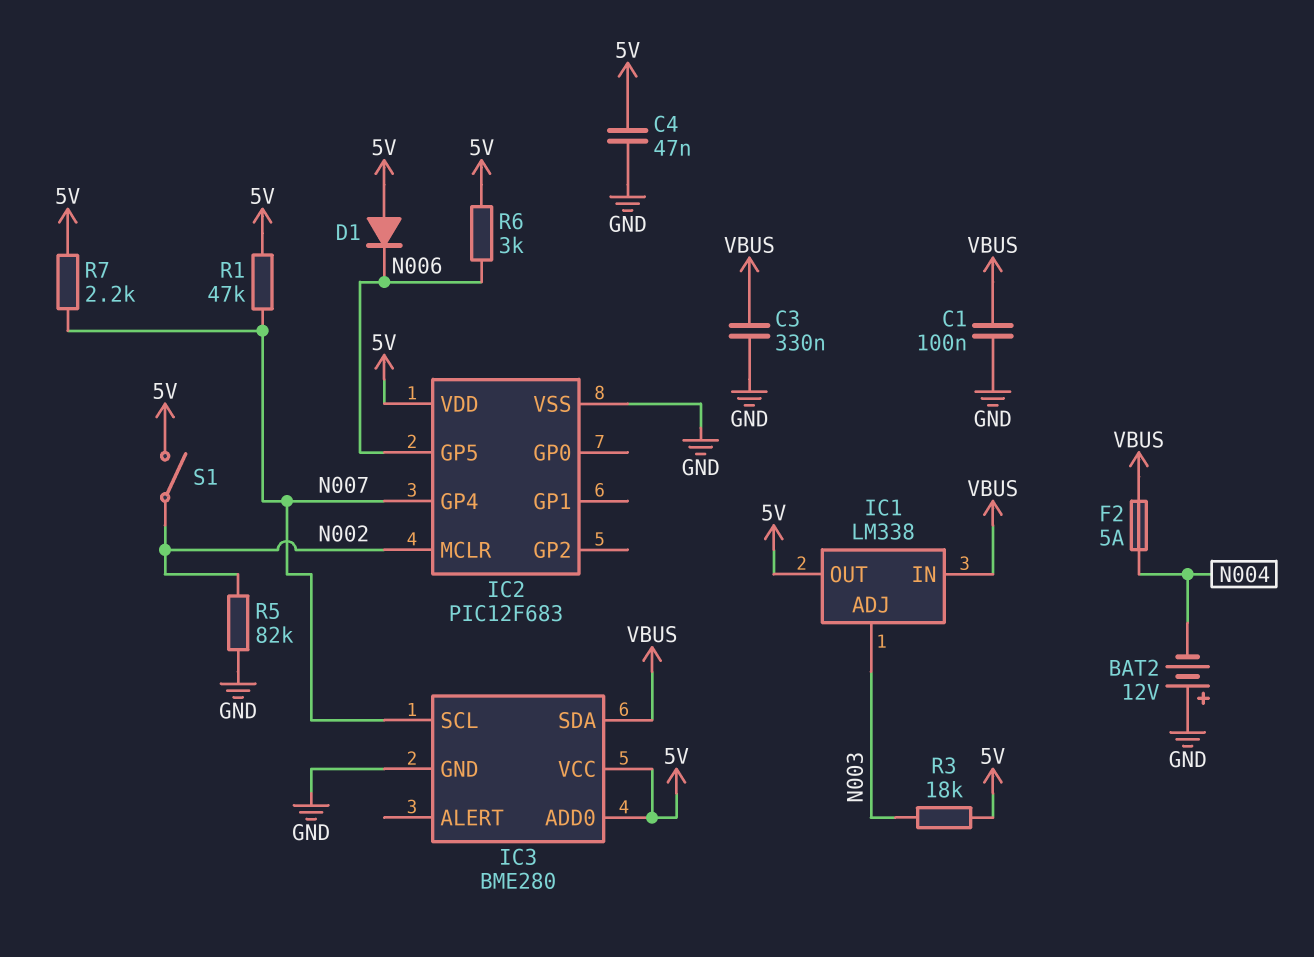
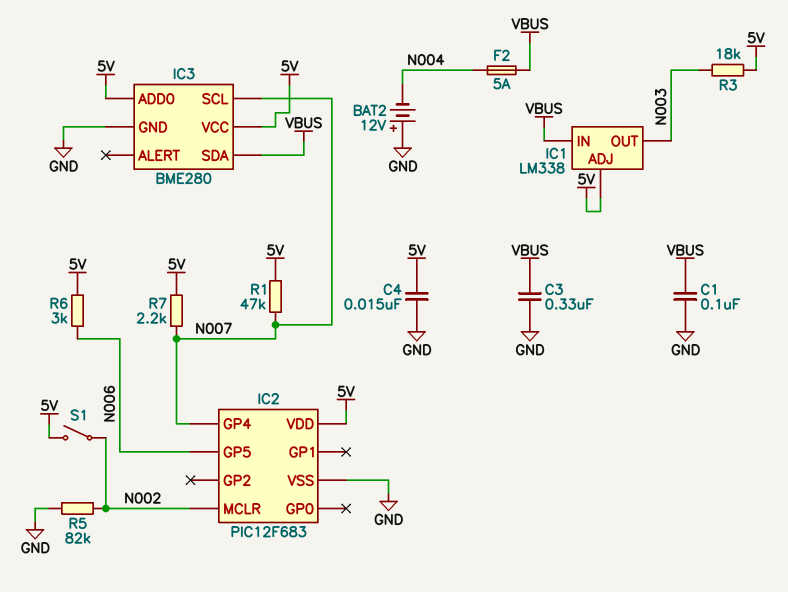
C4: 47nF (5V, GND) -> 15nF (5V, GND)
D1: diode (A 5V, K N006) -> none
IC1 pin ADJ: N003 -> 5V
IC1 pin OUT: 5V -> N003

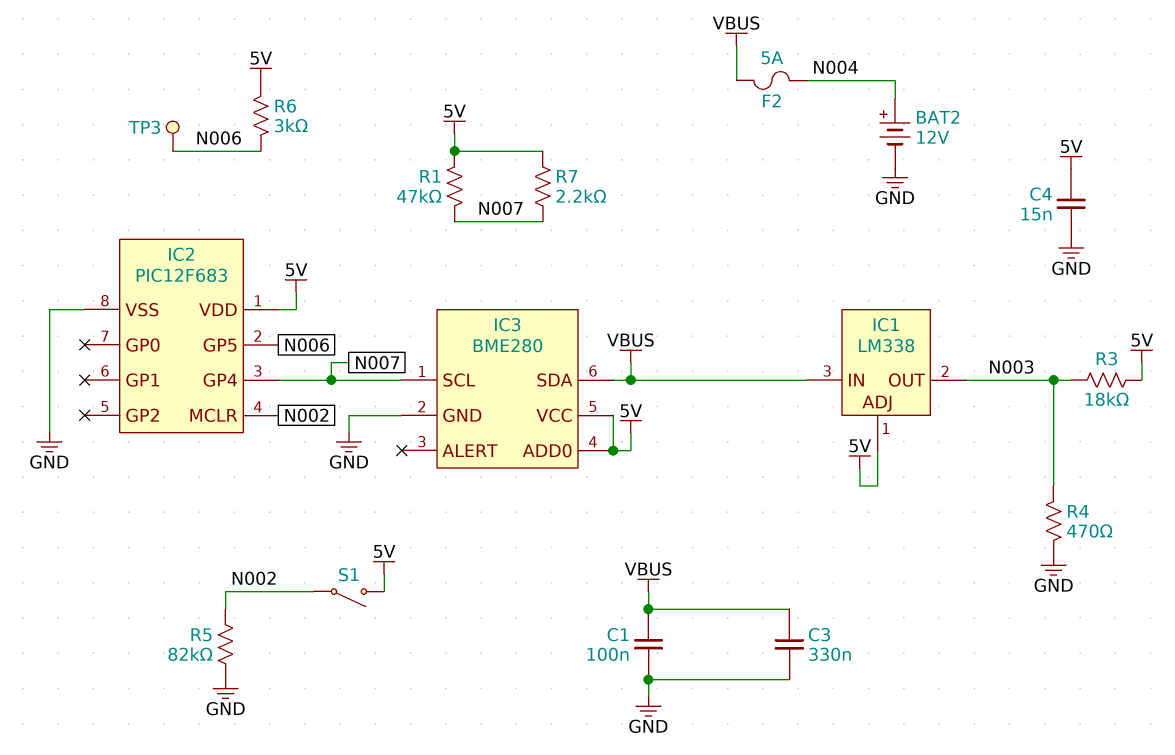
BAT2: 12V (plus GND, minus N004) -> 12V (plus N004, minus GND)
R4: none -> 470 (GND, N003)
TP3: none -> test point (N006)

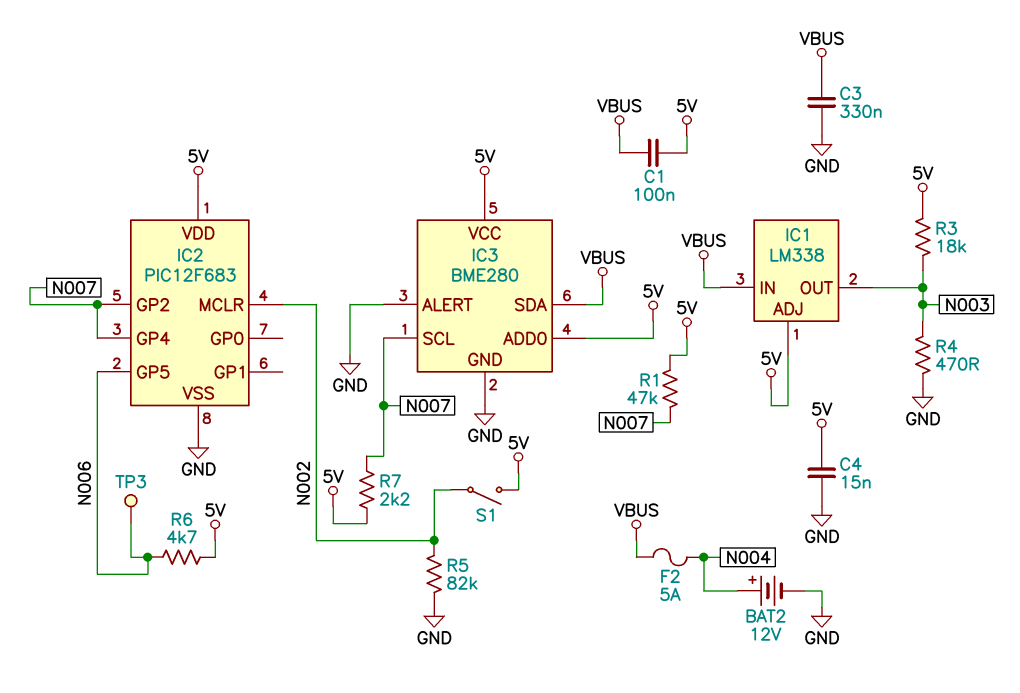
C1: 100nF (GND, VBUS) -> 100nF (5V, VBUS)
IC2 pin GP2: none -> N007
IC3 pin ALERT: none -> GND
R6: 3k (5V, N006) -> 4.7k (5V, N006)

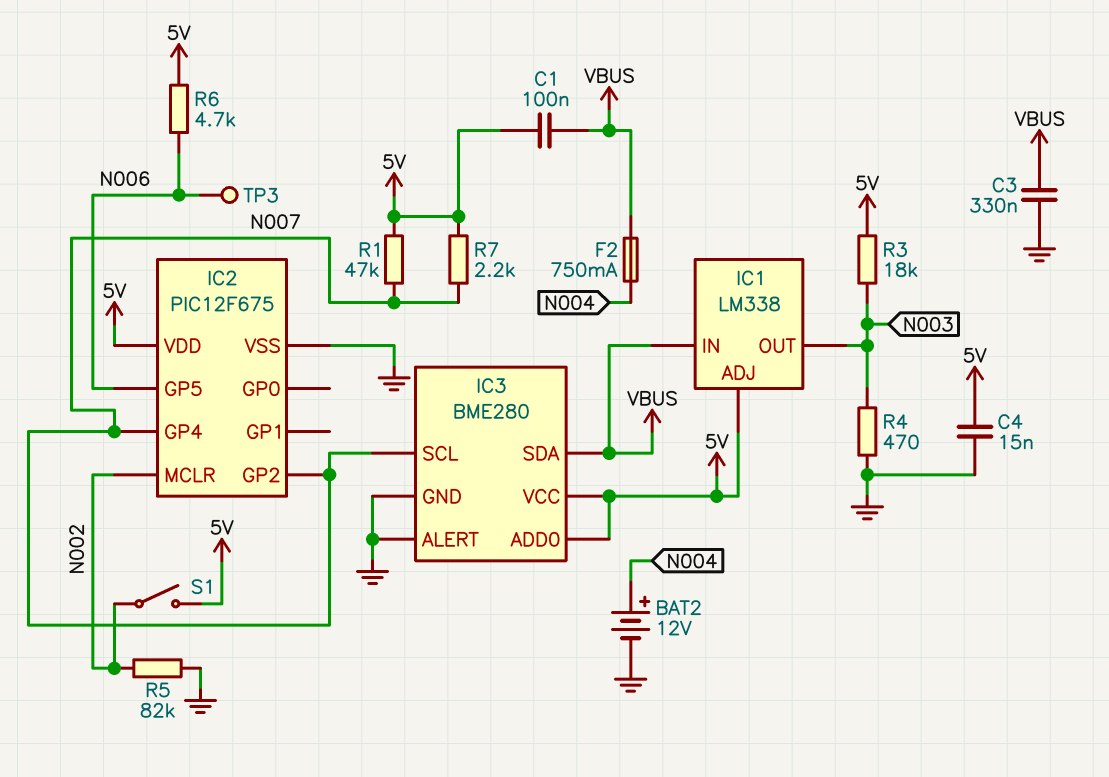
F2: 5A (N004, VBUS) -> 750mA (N004, VBUS)
IC2: PIC12F683 -> PIC12F675

